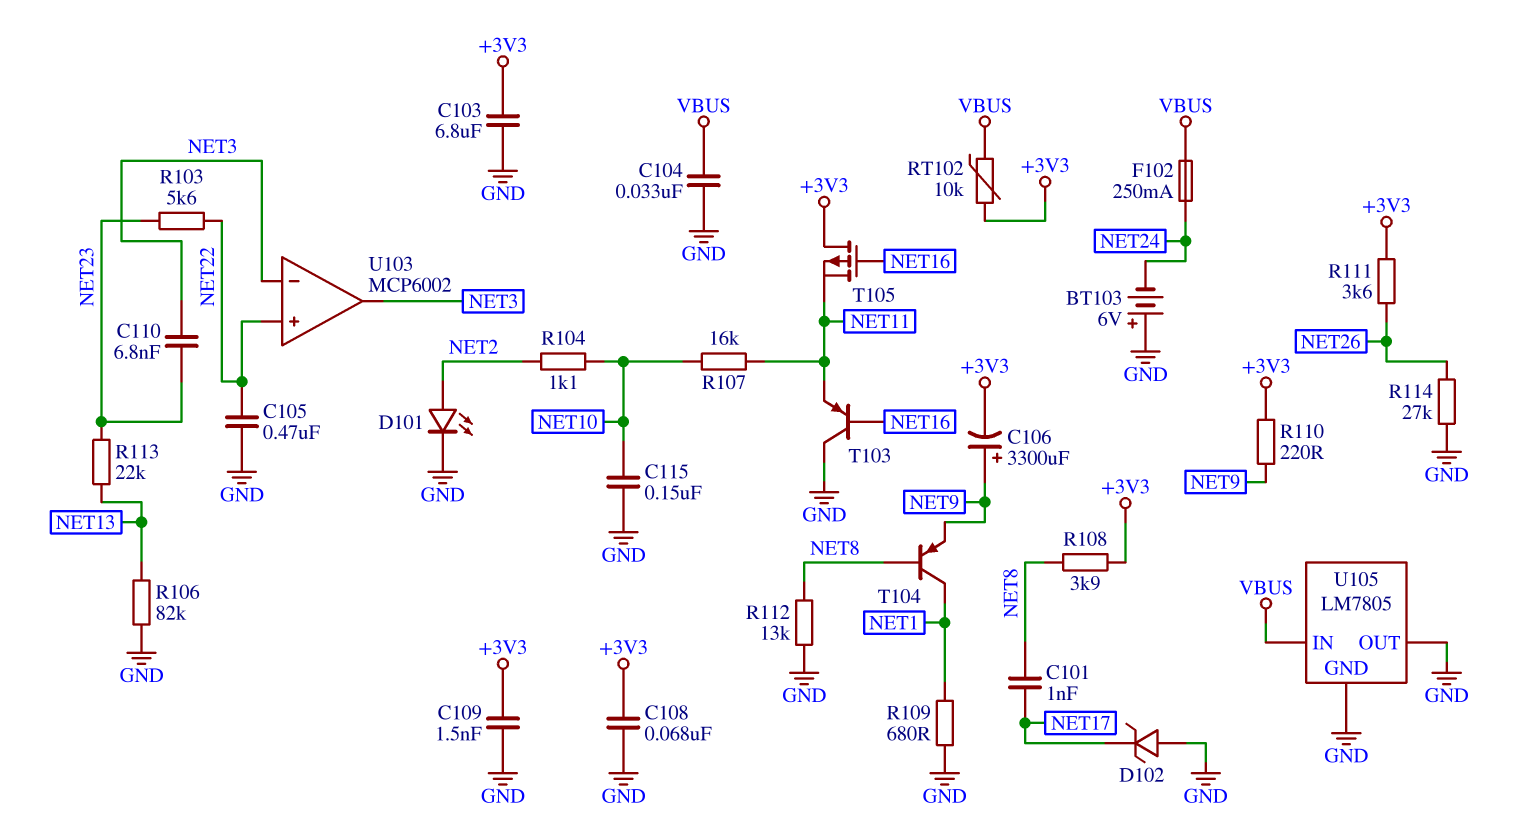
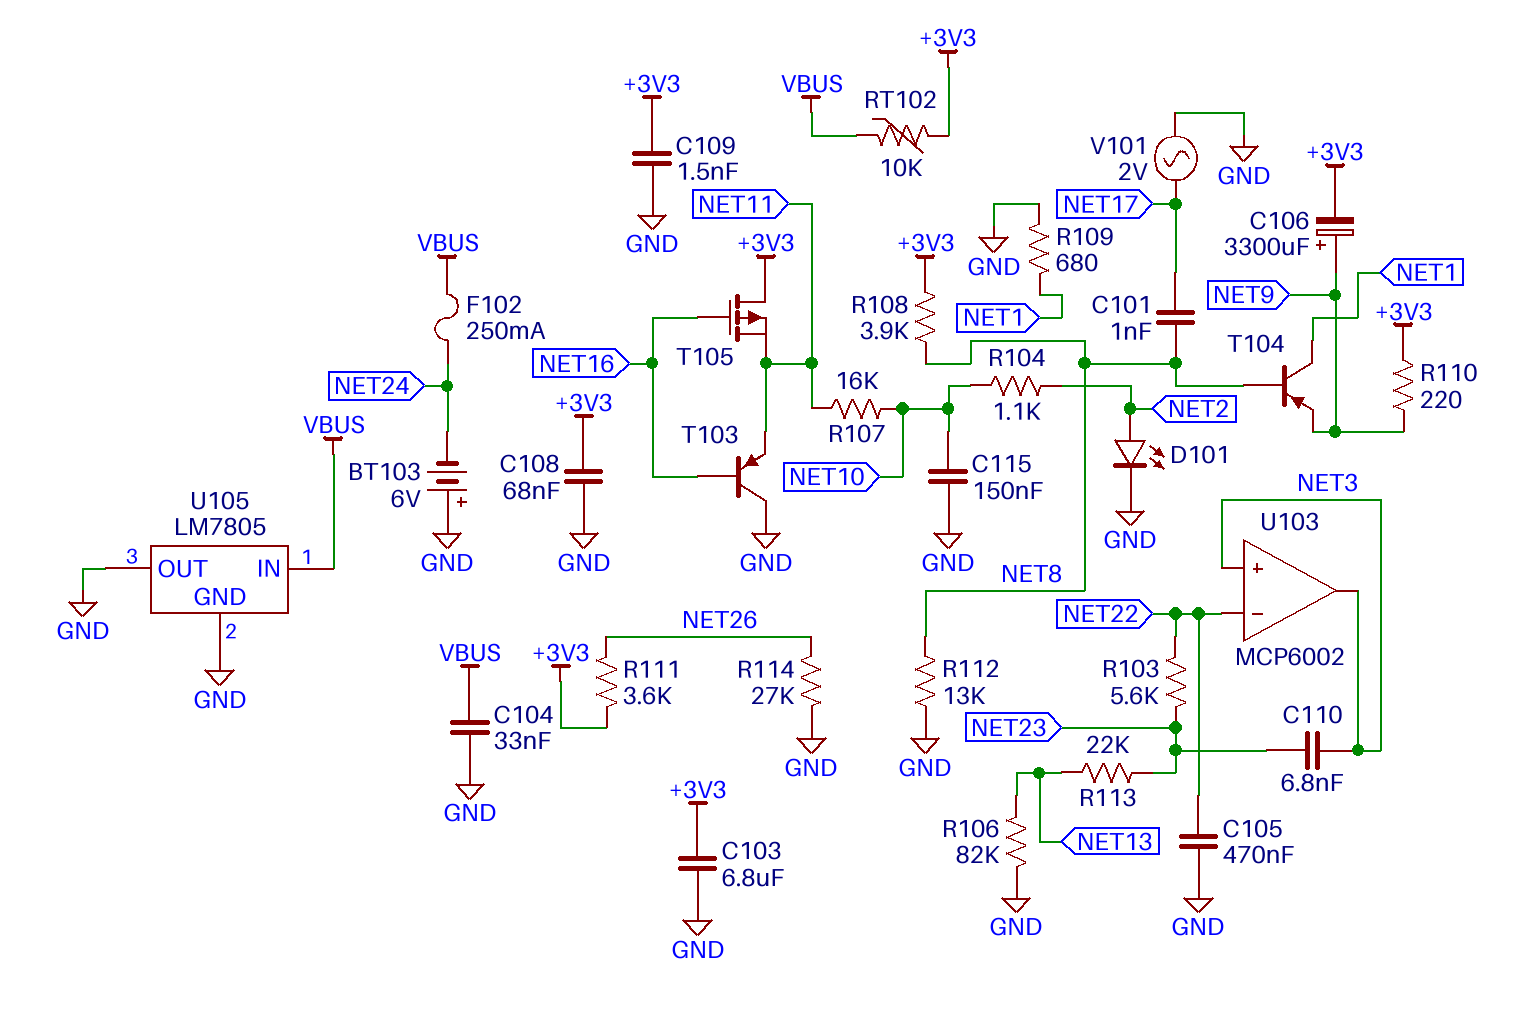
D102: zener (A GND, K NET17) -> none
U103 pin in+: NET22 -> NET3
U103 pin in-: NET3 -> NET22
V101: none -> AC 2V (GND, NET17)

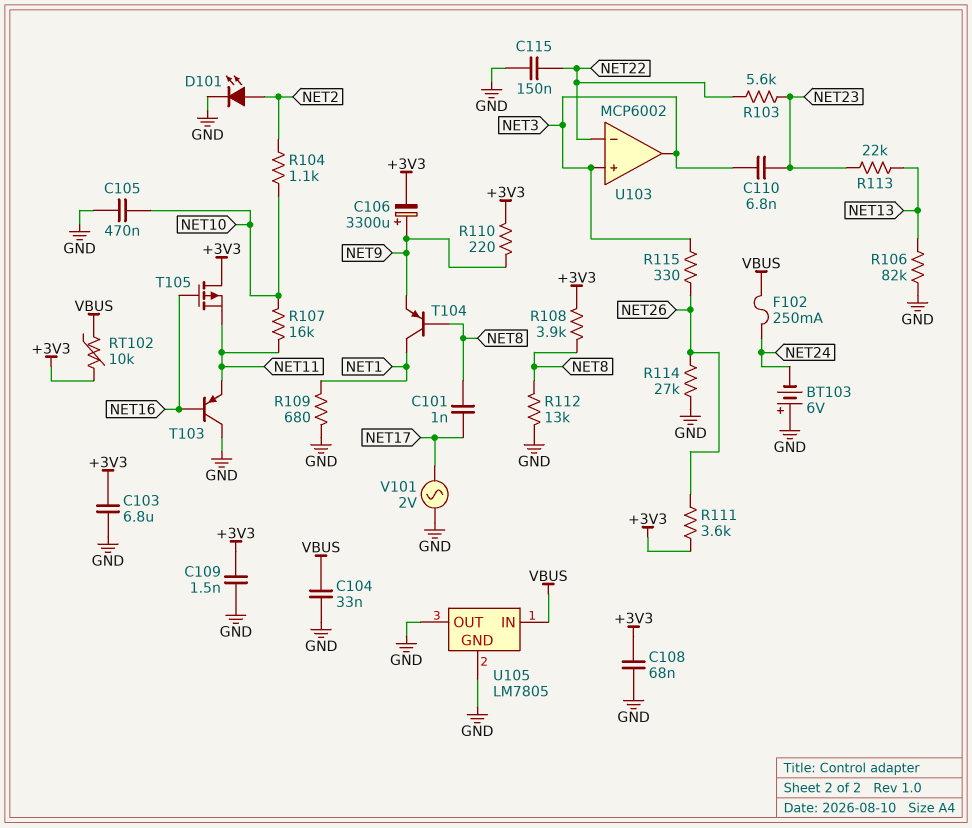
C105: 470nF (GND, NET22) -> 470nF (GND, NET10)
C115: 150nF (GND, NET10) -> 150nF (GND, NET22)
R115: none -> 330 (NET3, NET26)

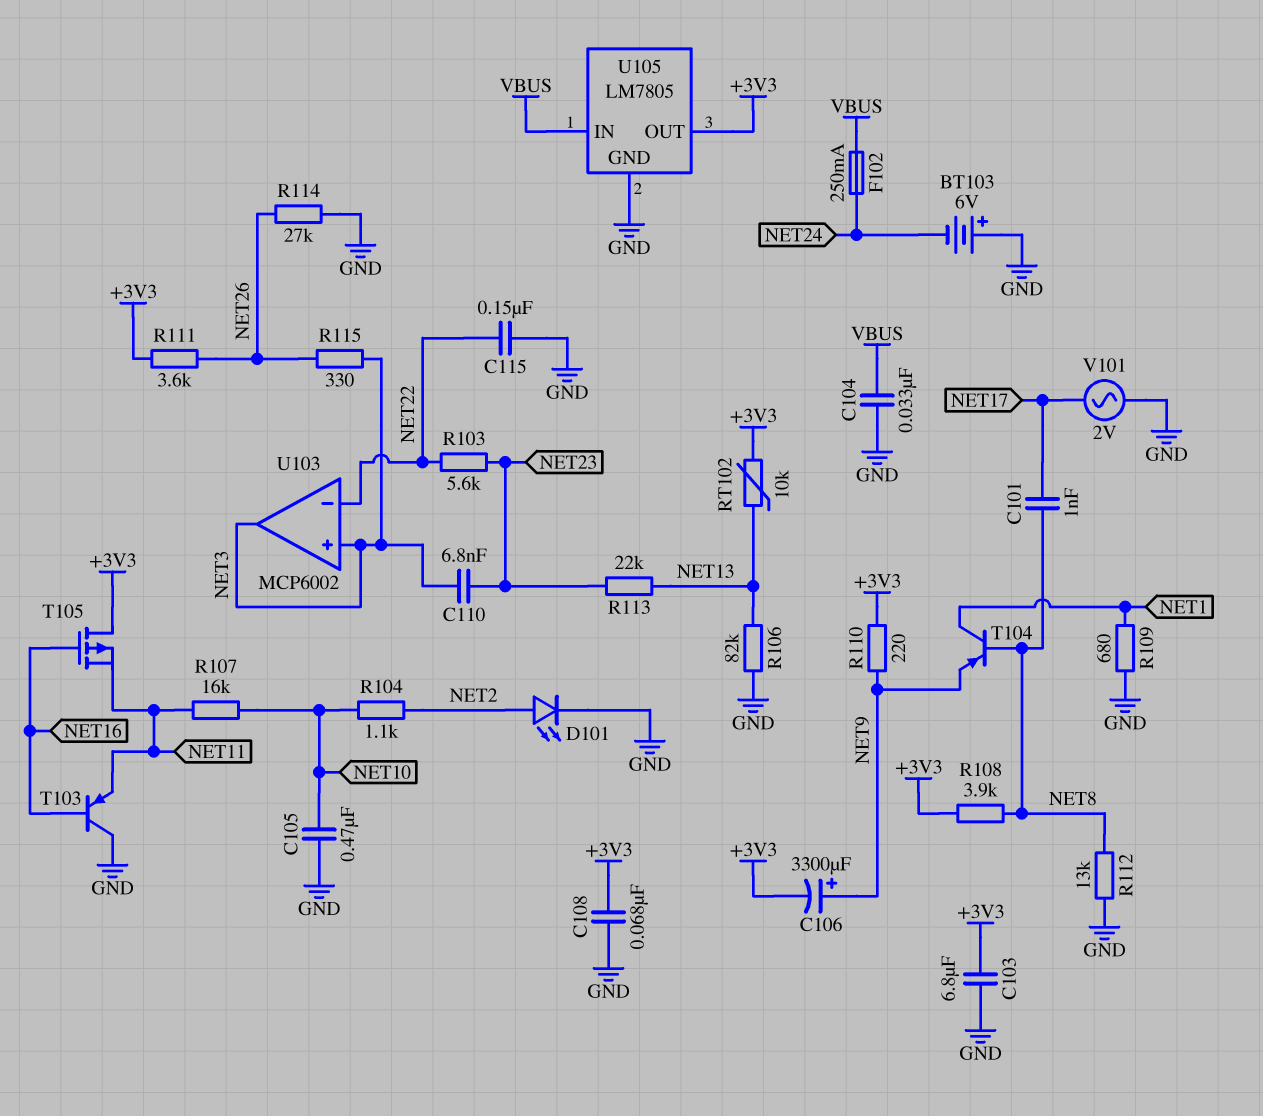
C109: 1.5nF (+3V3, GND) -> none
RT102: 10k (+3V3, VBUS) -> 10k (+3V3, NET13)
U105 pin OUT: GND -> +3V3

